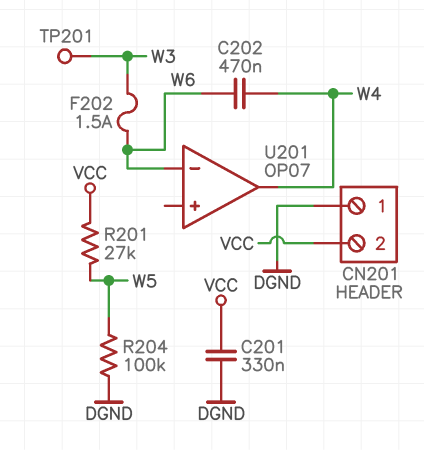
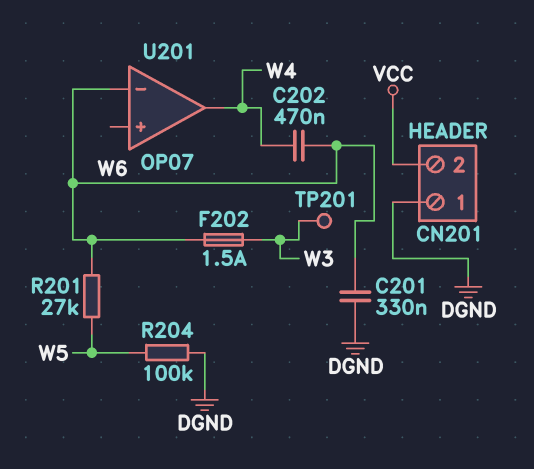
C201: 330nF (DGND, VCC) -> 330nF (DGND, W6)
R201: 27k (VCC, W5) -> 27k (W5, W6)

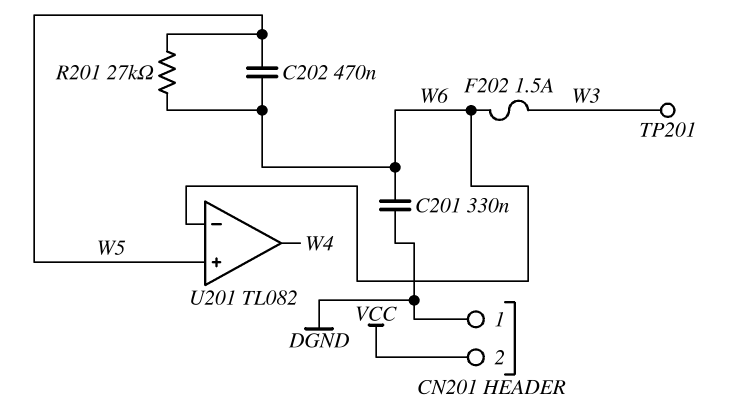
C202: 470nF (W4, W6) -> 470nF (W5, W6)
R204: 100k (DGND, W5) -> none
U201: OP07 -> TL082
U201 pin in+: none -> W5

